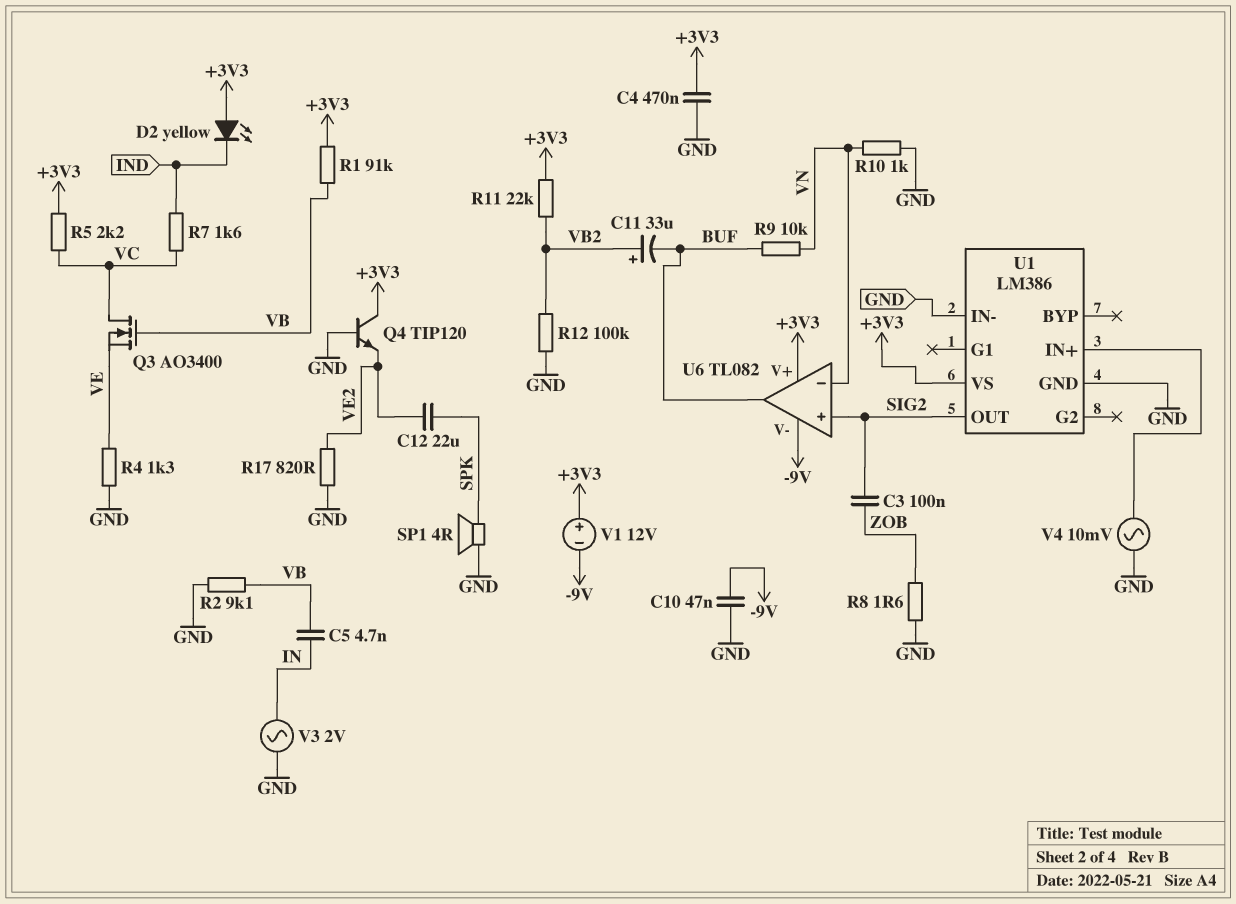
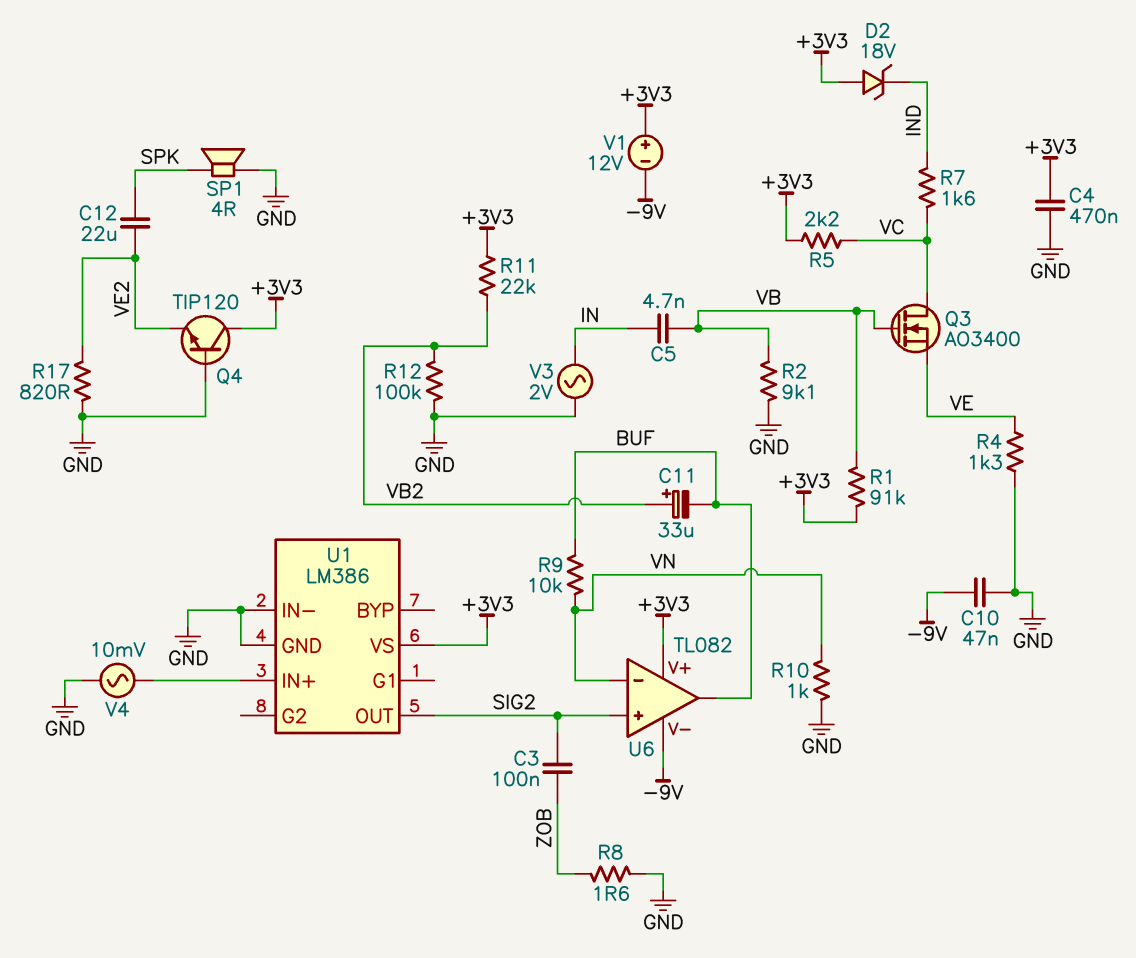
D2: LED yellow (A +3V3, K IND) -> zener 18V (A +3V3, K IND)

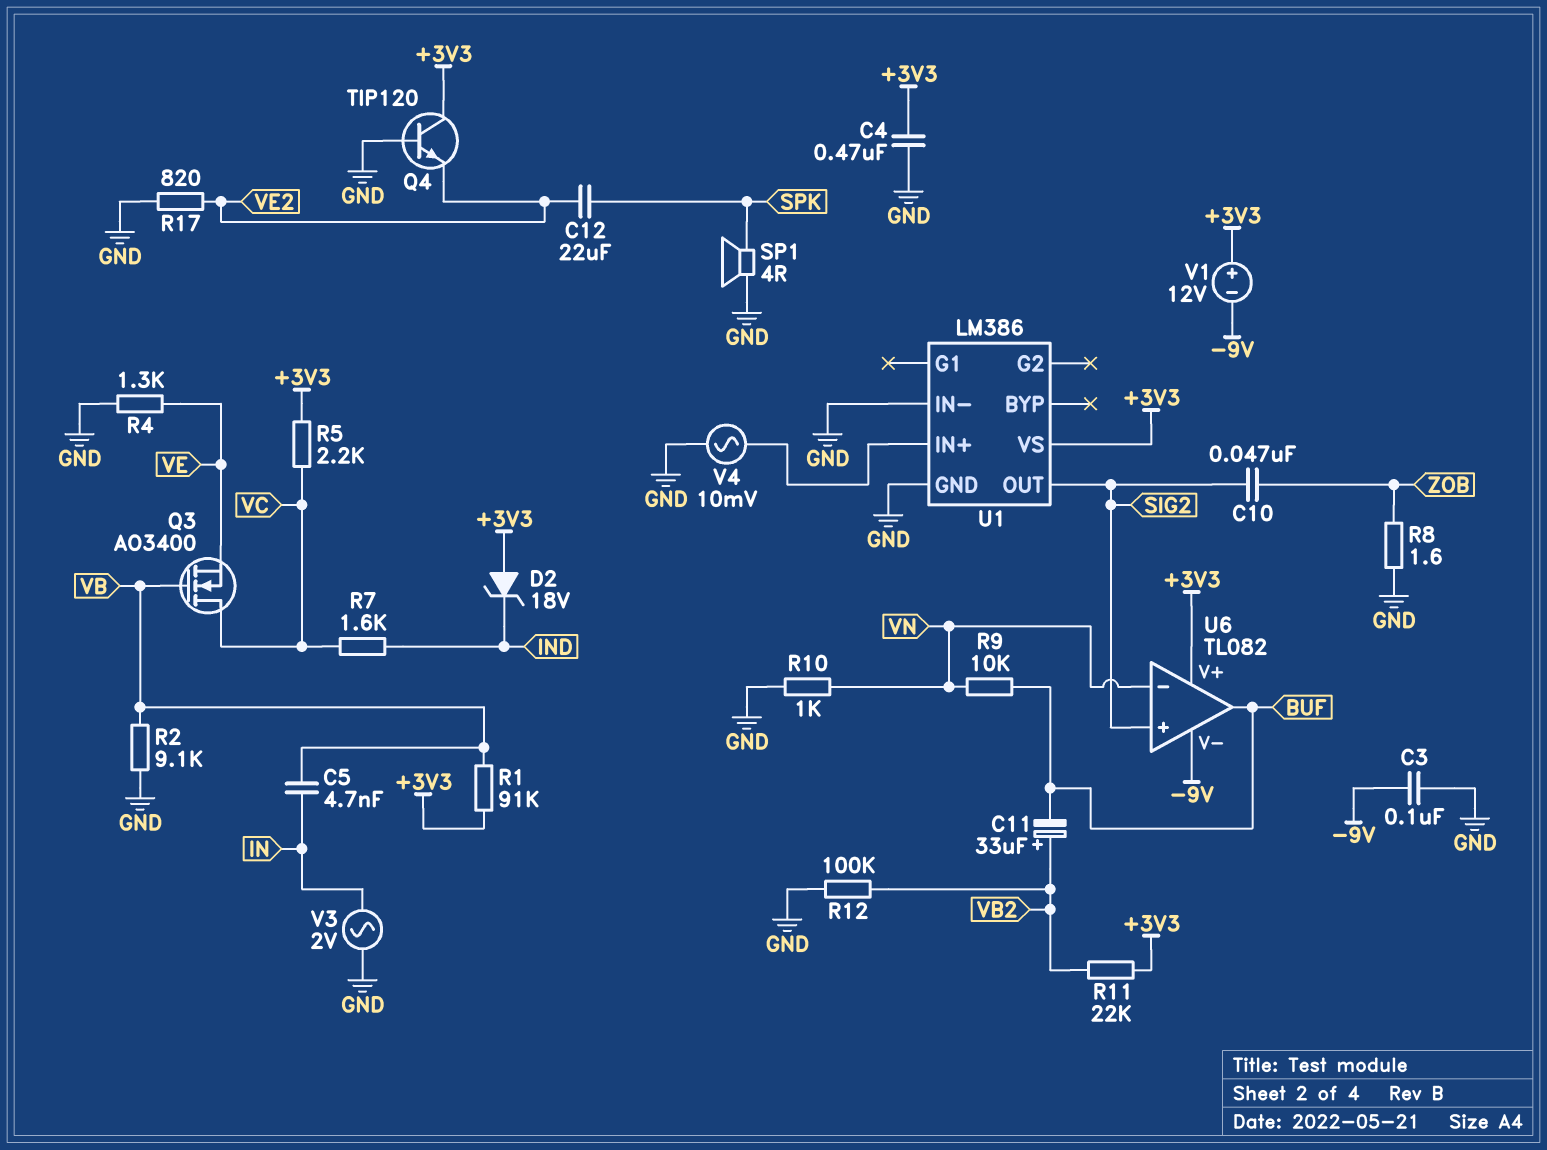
C3: 100nF (SIG2, ZOB) -> 100nF (-9V, GND)
C10: 47nF (-9V, GND) -> 47nF (SIG2, ZOB)

